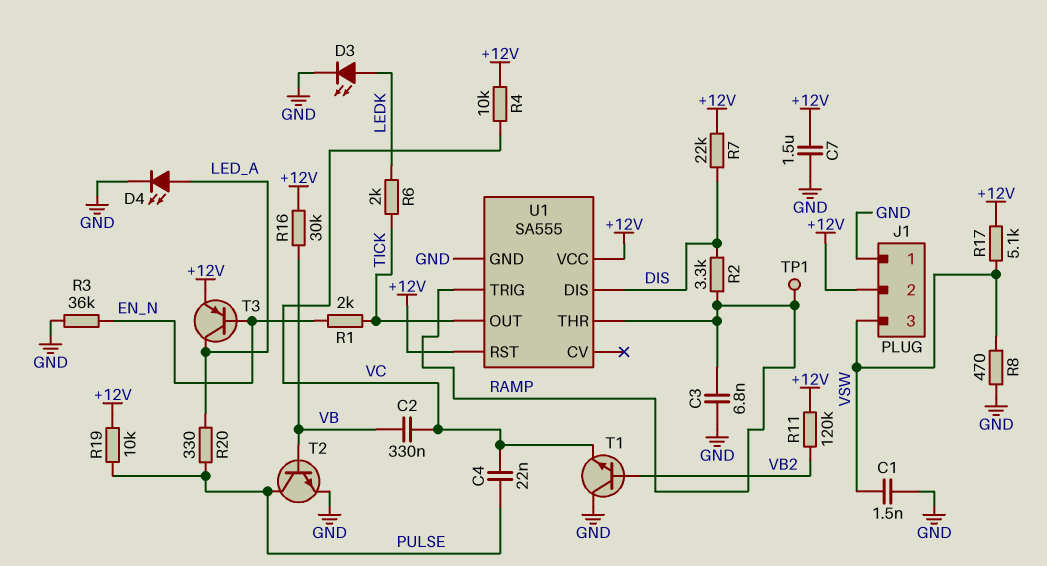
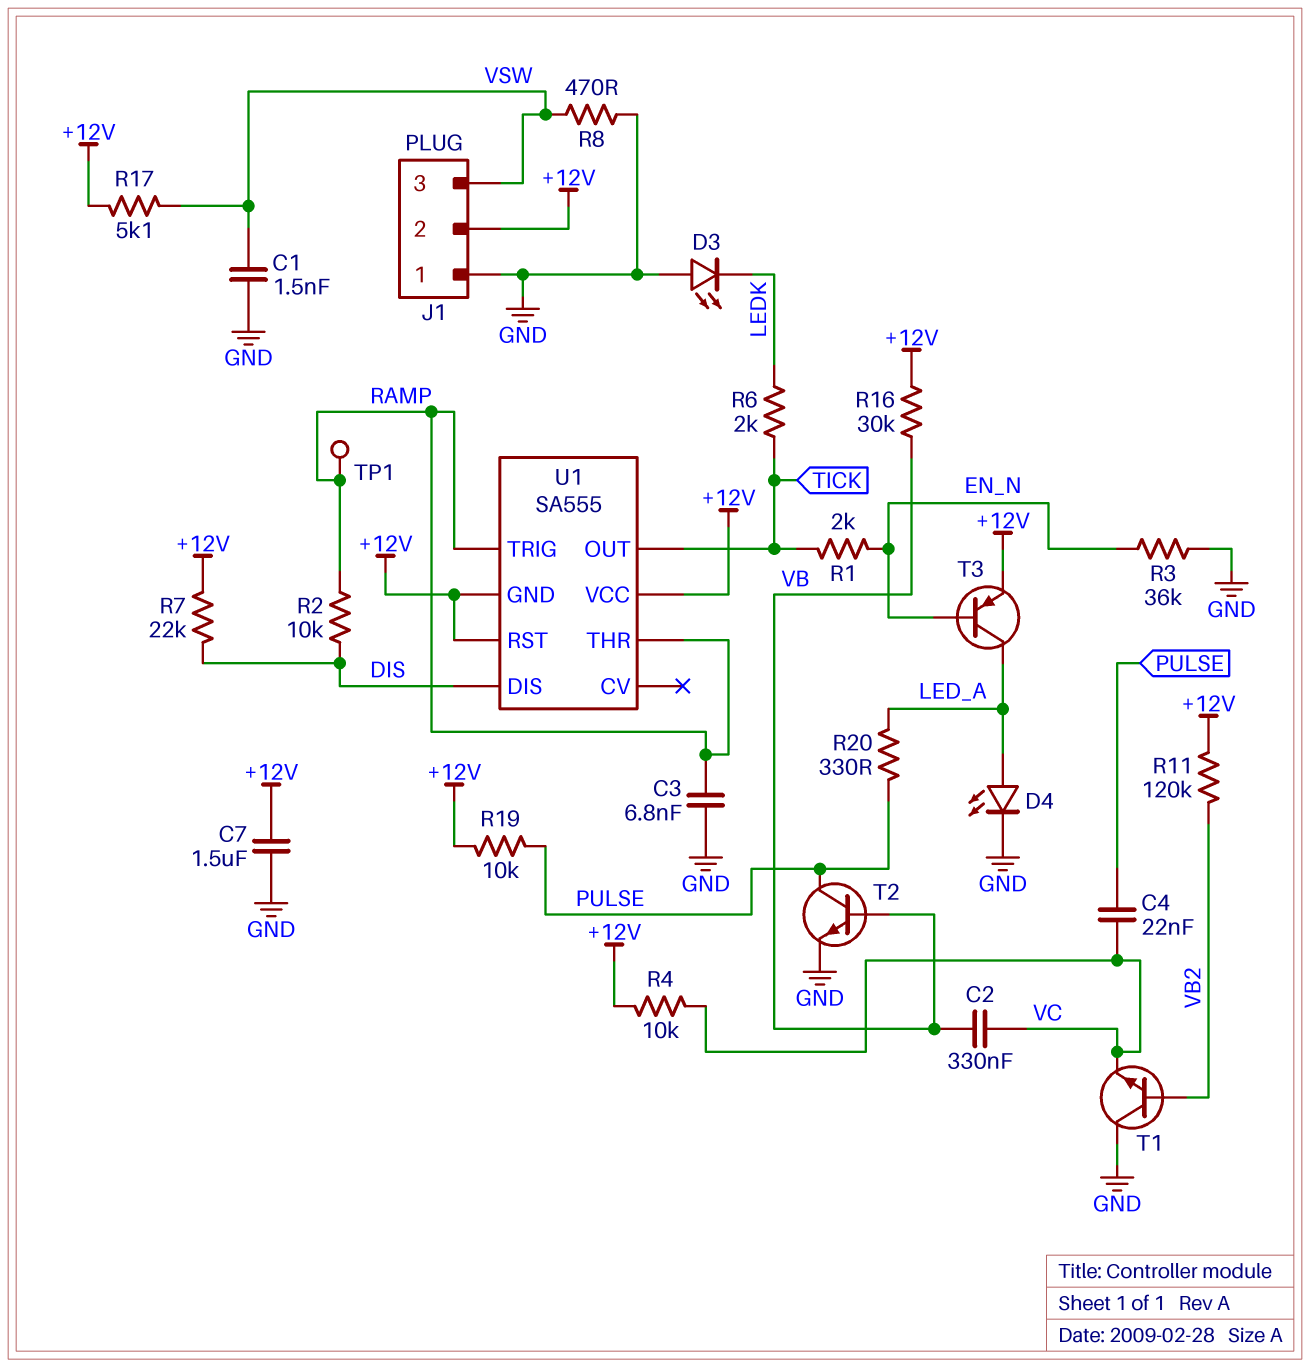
D3: LED (A LEDK, K GND) -> LED (A GND, K LEDK)
R2: 3.3k (DIS, RAMP) -> 10k (DIS, RAMP)
U1 pin GND: GND -> +12V

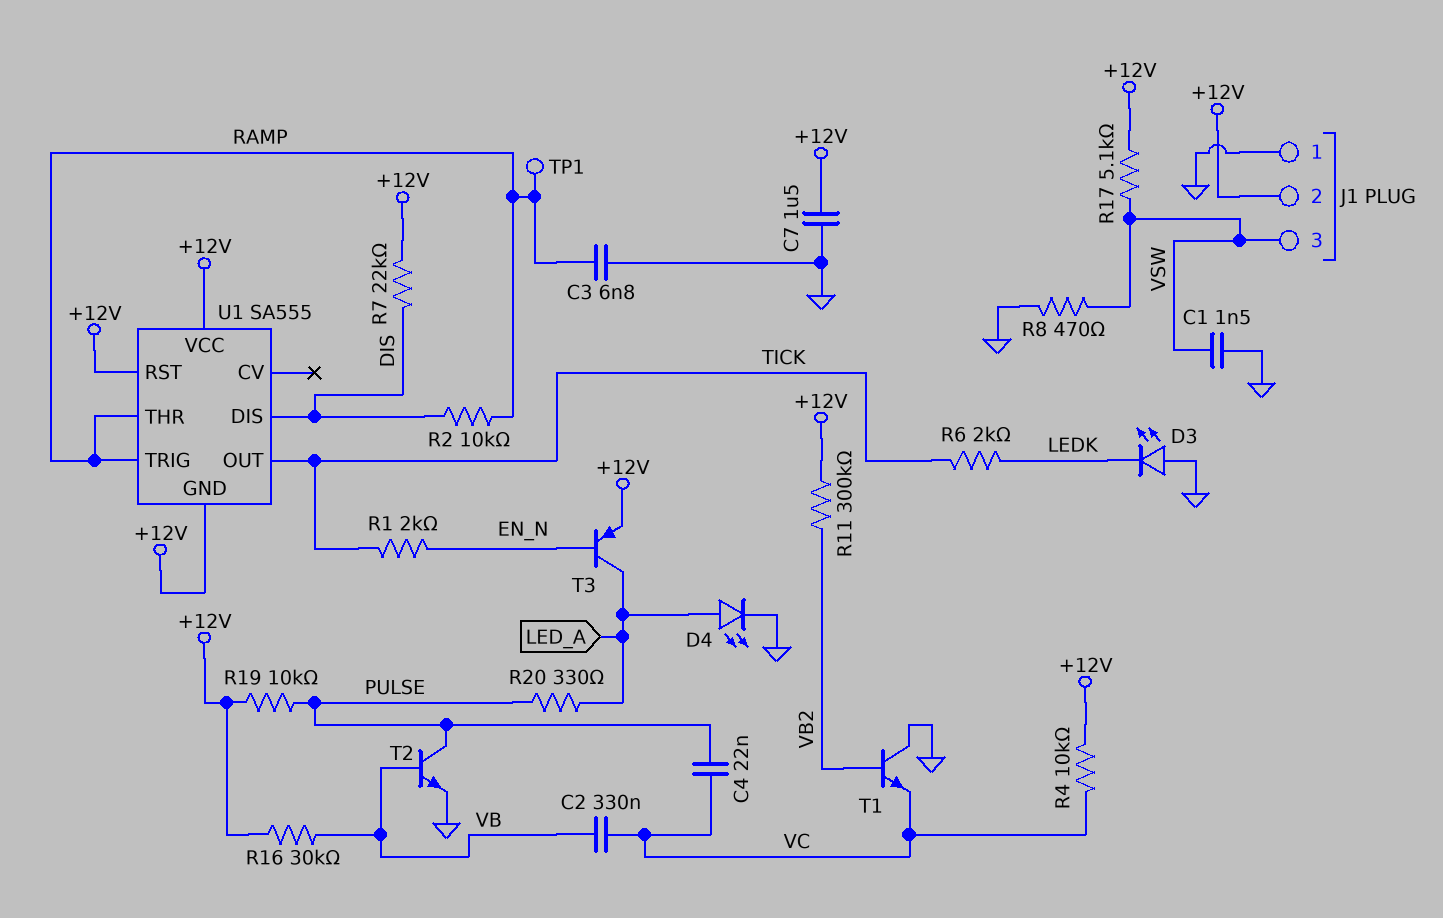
R3: 36k (EN_N, GND) -> none
R11: 120k (+12V, VB2) -> 300k (+12V, VB2)

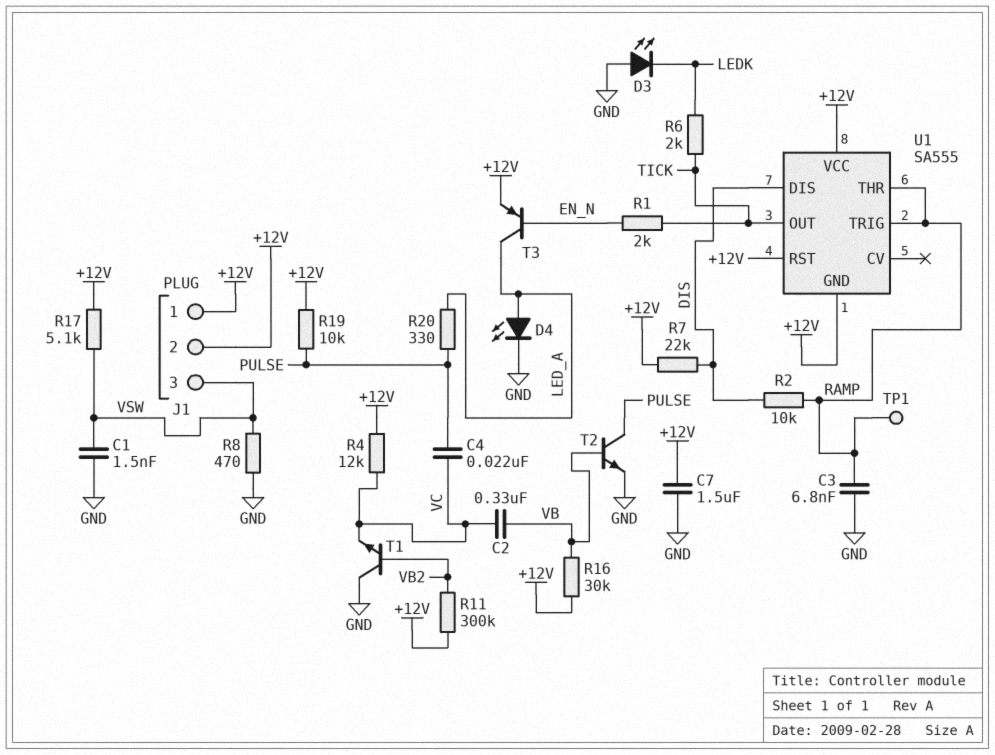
J1 pin 1: GND -> +12V
R4: 10k (+12V, VC) -> 12k (+12V, VC)

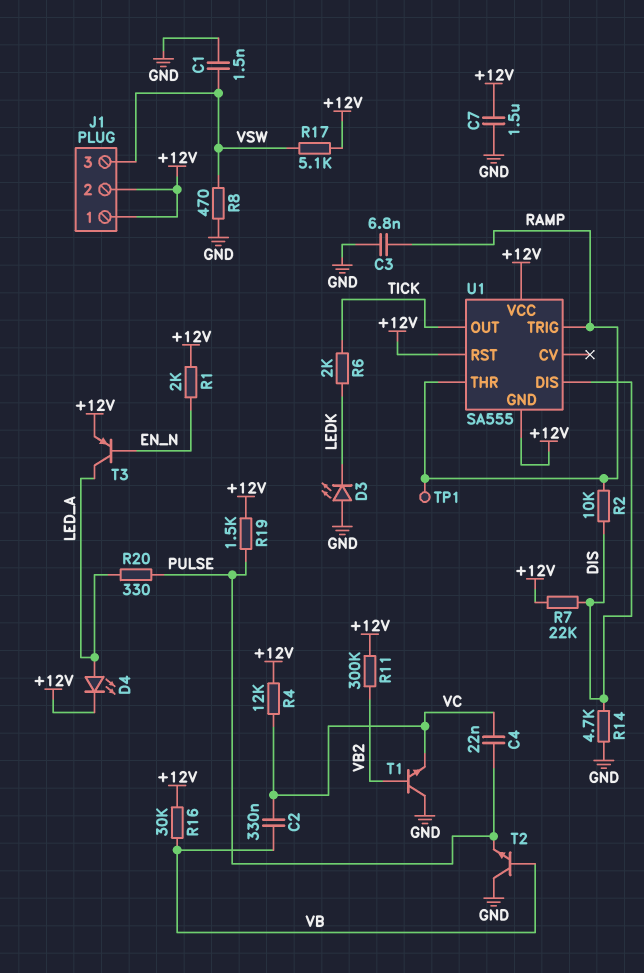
D4: LED (A LED_A, K GND) -> LED (A LED_A, K +12V)
R1: 2k (EN_N, TICK) -> 2k (+12V, EN_N)
R14: none -> 4.7k (DIS, GND)
R19: 10k (+12V, PULSE) -> 1.5k (+12V, PULSE)
T2: NPN (B VB, C PULSE, E GND) -> NPN (B VB, C GND, E PULSE)

